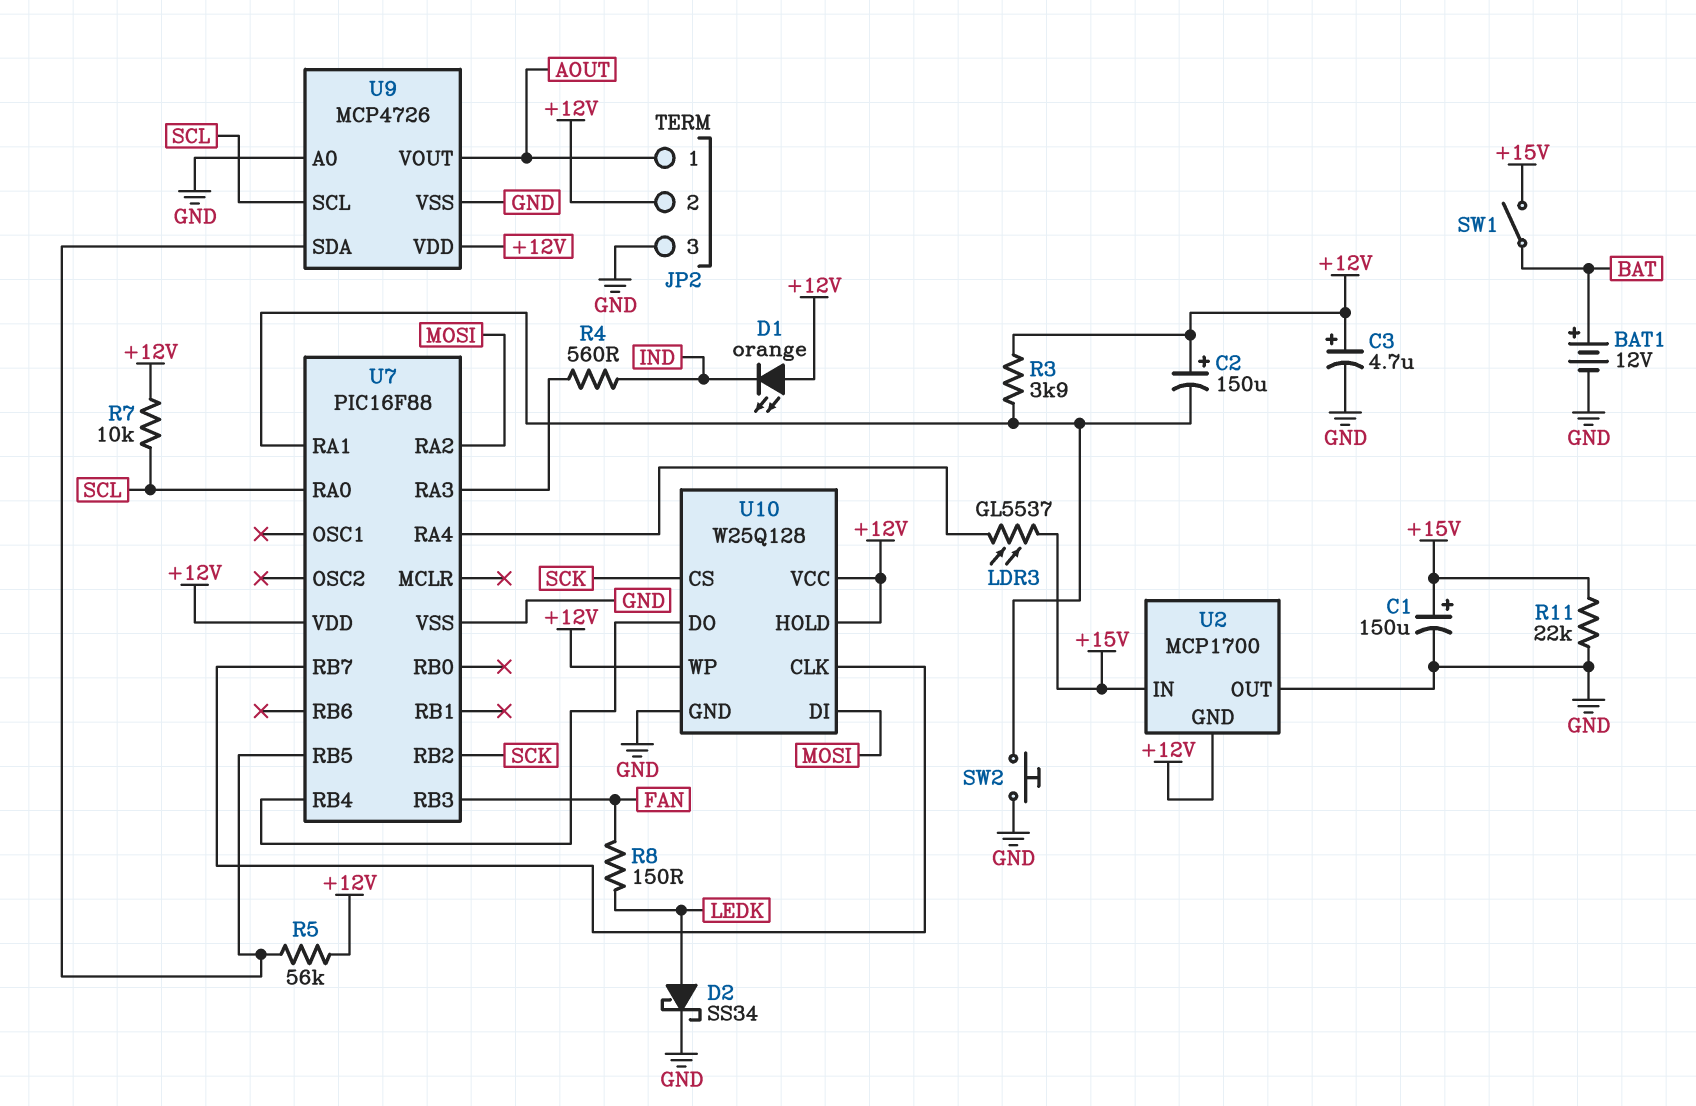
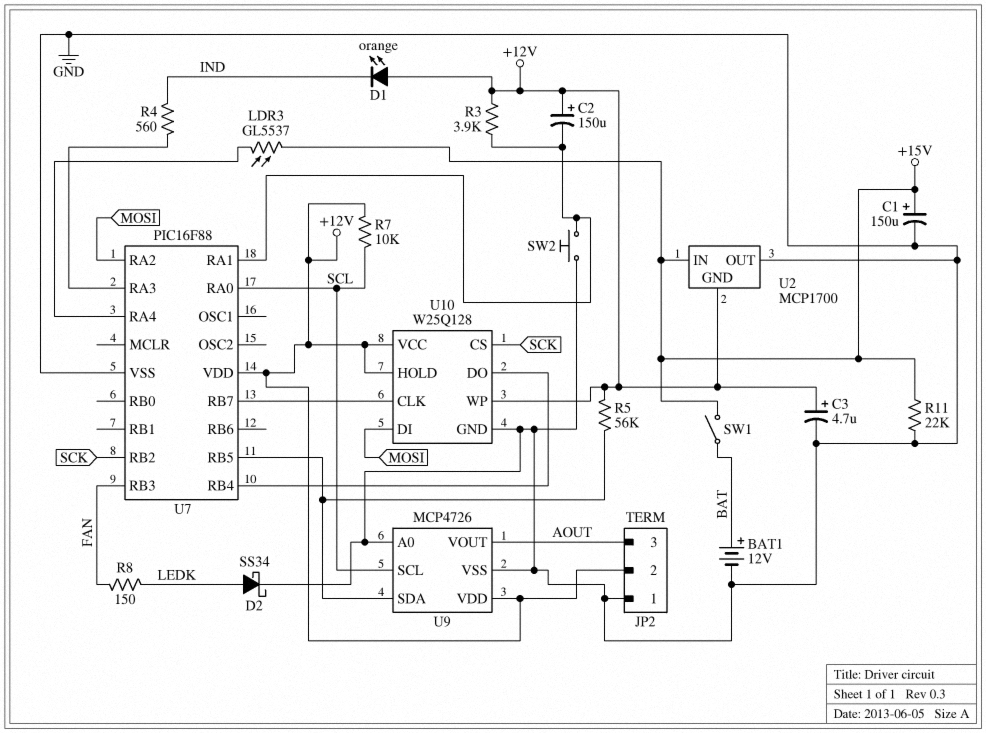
JP2 pin 1: AOUT -> GND
JP2 pin 3: GND -> AOUT

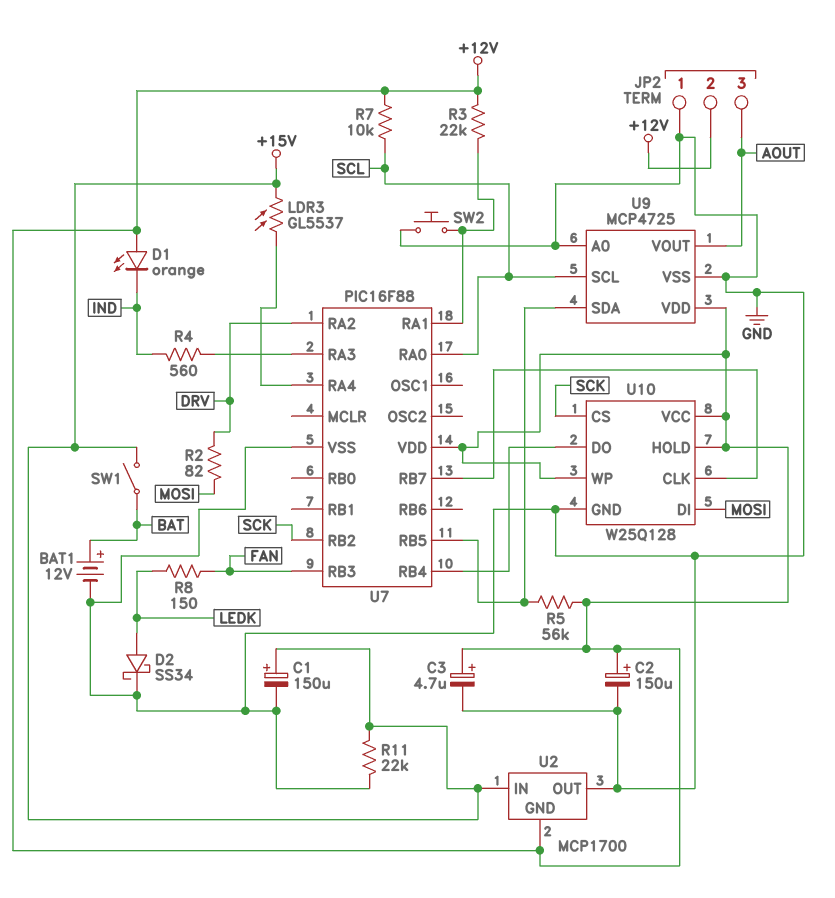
C2: 150uF (plus +12V, minus U7/RA1) -> 150uF (plus +12V, minus GND)
R2: none -> 82 (DRV, MOSI)
R3: 3.9k (+12V, U7/RA1) -> 22k (+12V, U7/RA1)
U7 pin RA2: MOSI -> DRV
U9: MCP4726 -> MCP4725

